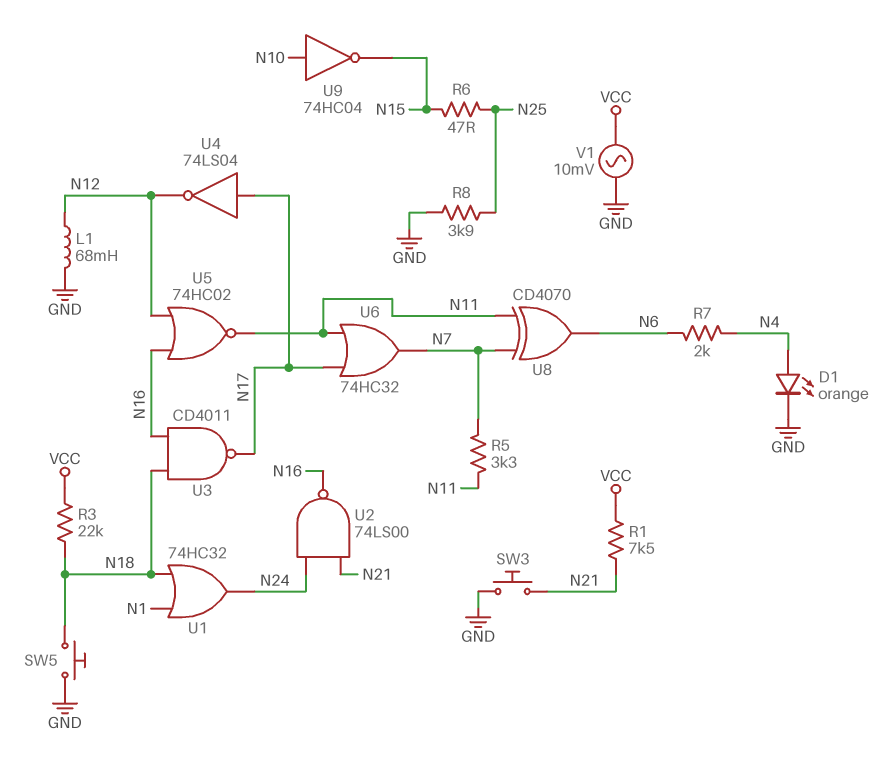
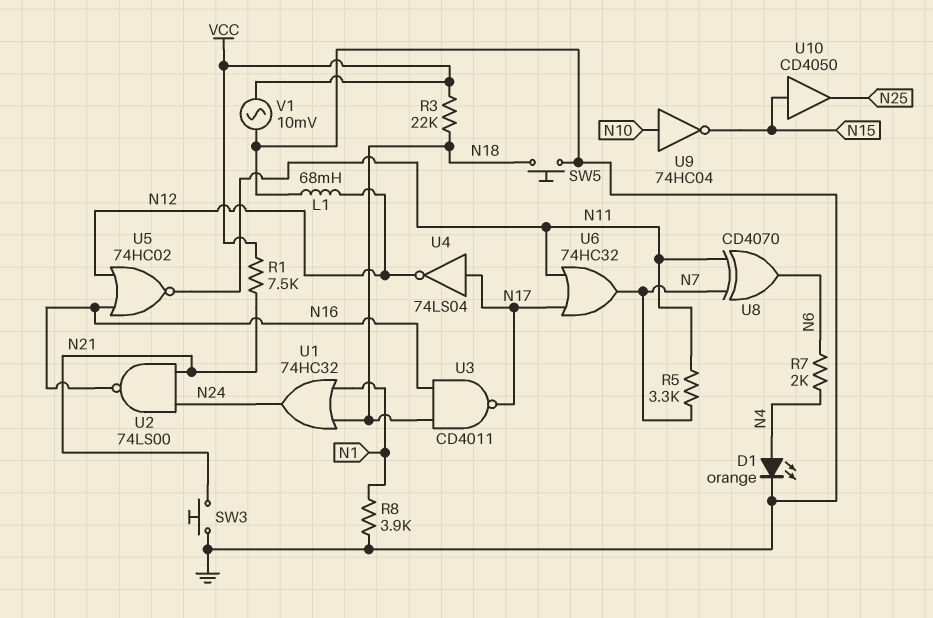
R6: 47 (N15, N25) -> none
R8: 3.9k (GND, N25) -> 3.9k (GND, N1)
U10: none -> buffer CD4050 (in N15, out N25)

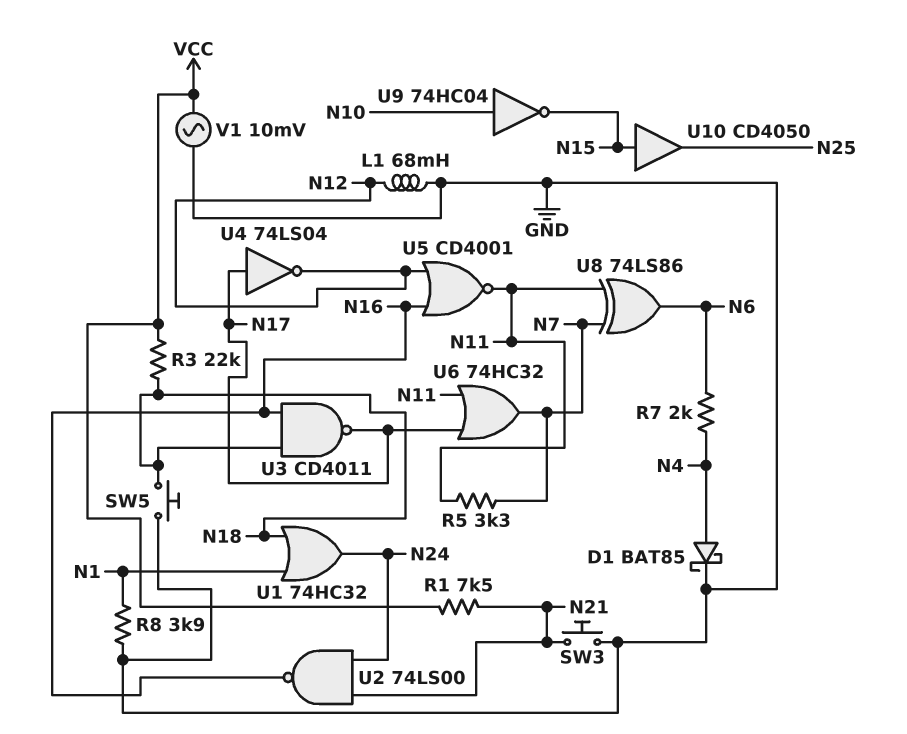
D1: LED orange (A N4, K GND) -> schottky BAT85 (A N4, K GND)
U5: NOR 74HC02 (in N12, in N16, out N11) -> NOR CD4001 (in N12, in N16, out N11)
U8: XOR CD4070 (in N7, in N11, out N6) -> XOR 74LS86 (in N7, in N11, out N6)

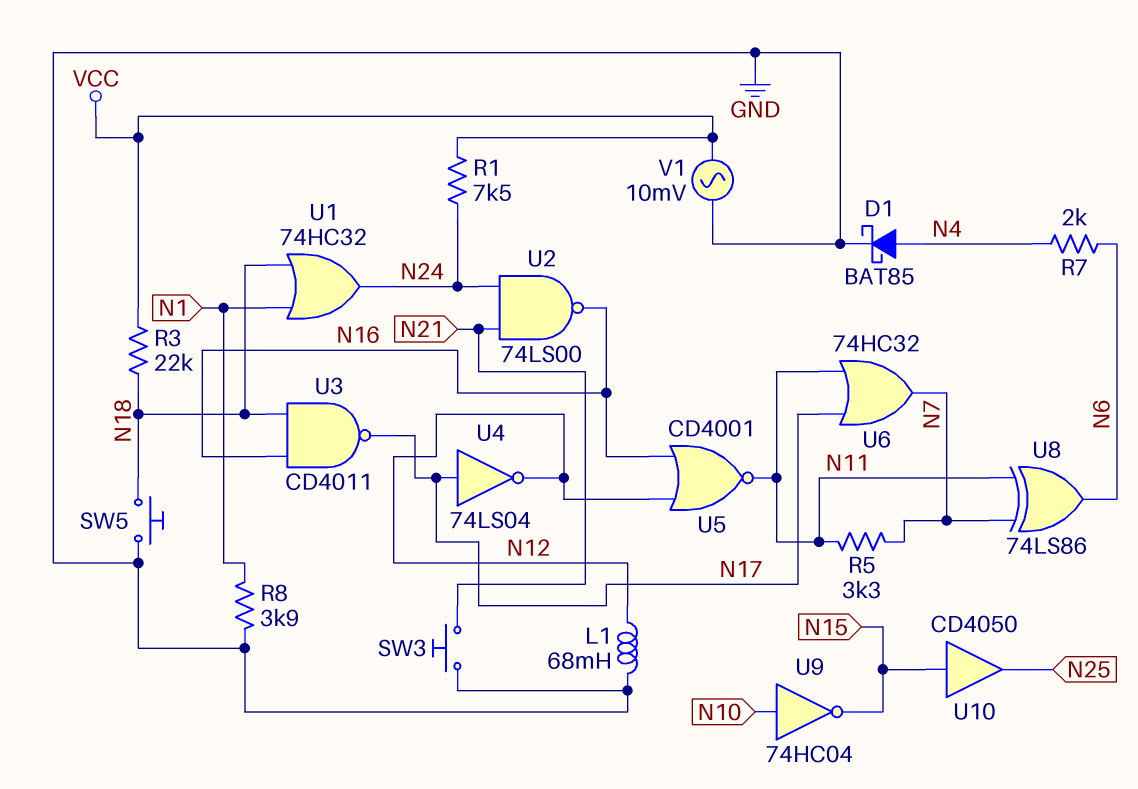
R1: 7.5k (N21, VCC) -> 7.5k (N24, VCC)

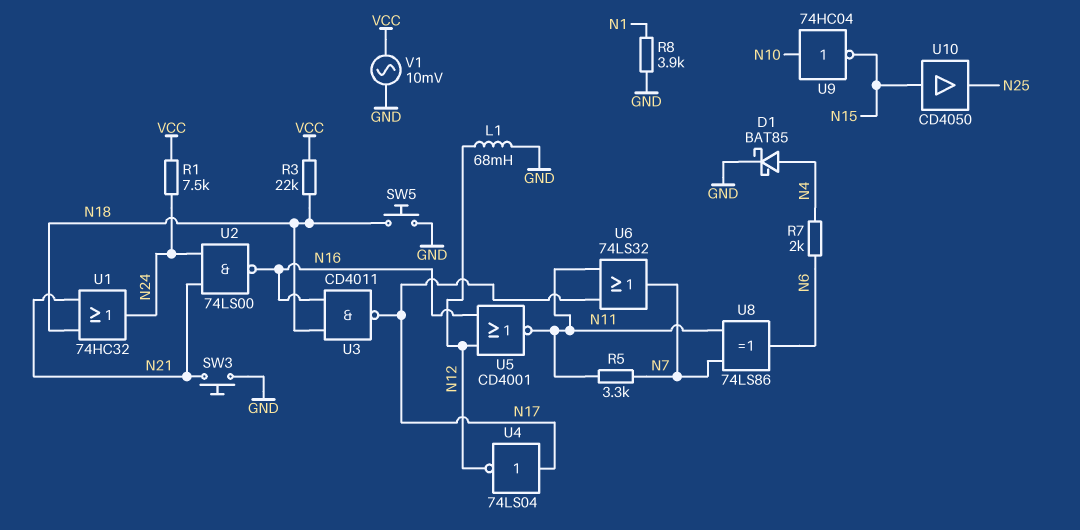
U1: OR 74HC32 (in N1, in N18, out N24) -> OR 74HC32 (in N18, in N21, out N24)
U6: OR 74HC32 (in N11, in N17, out N7) -> OR 74LS32 (in N11, in N17, out N7)

